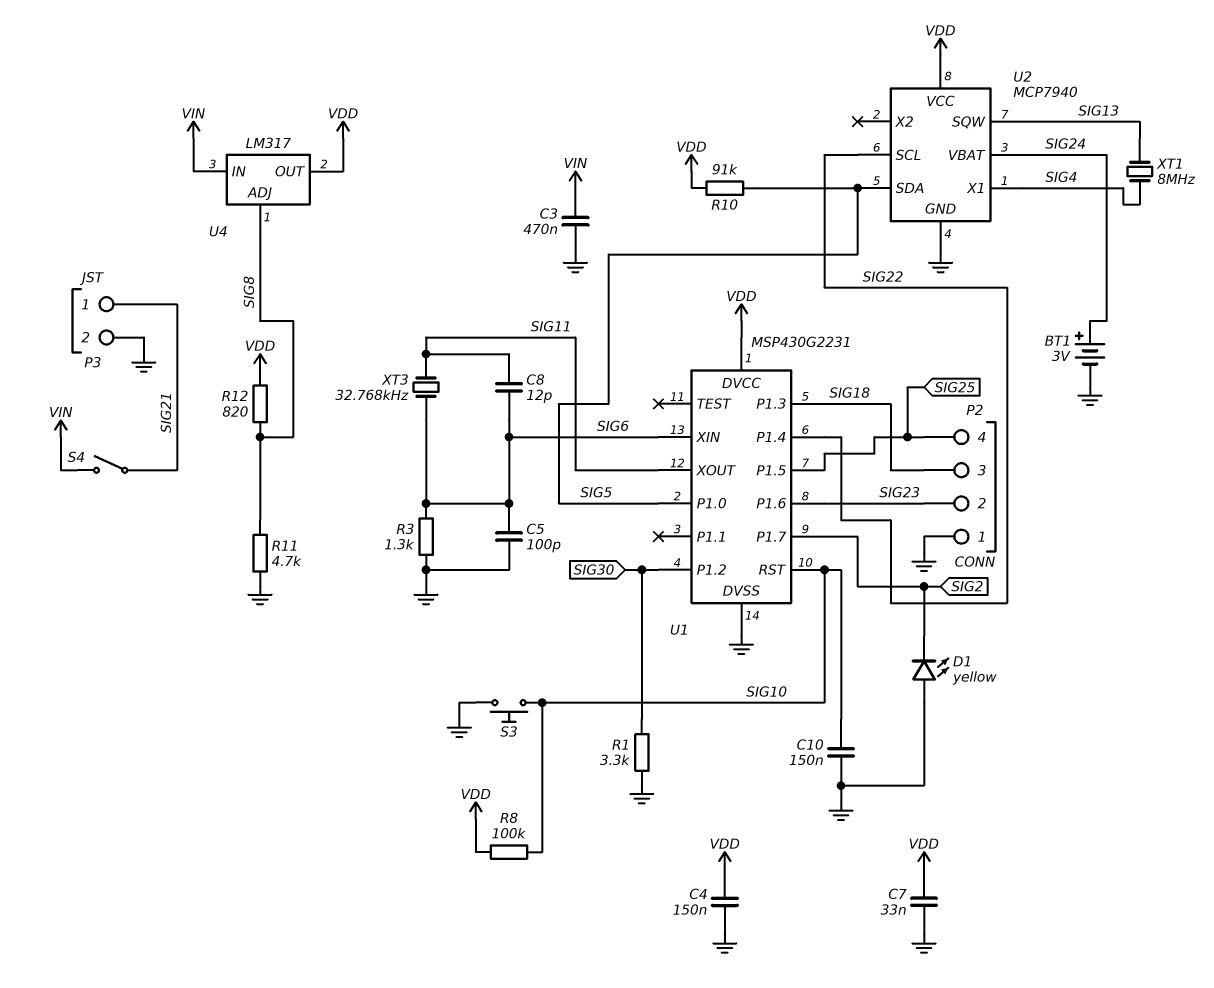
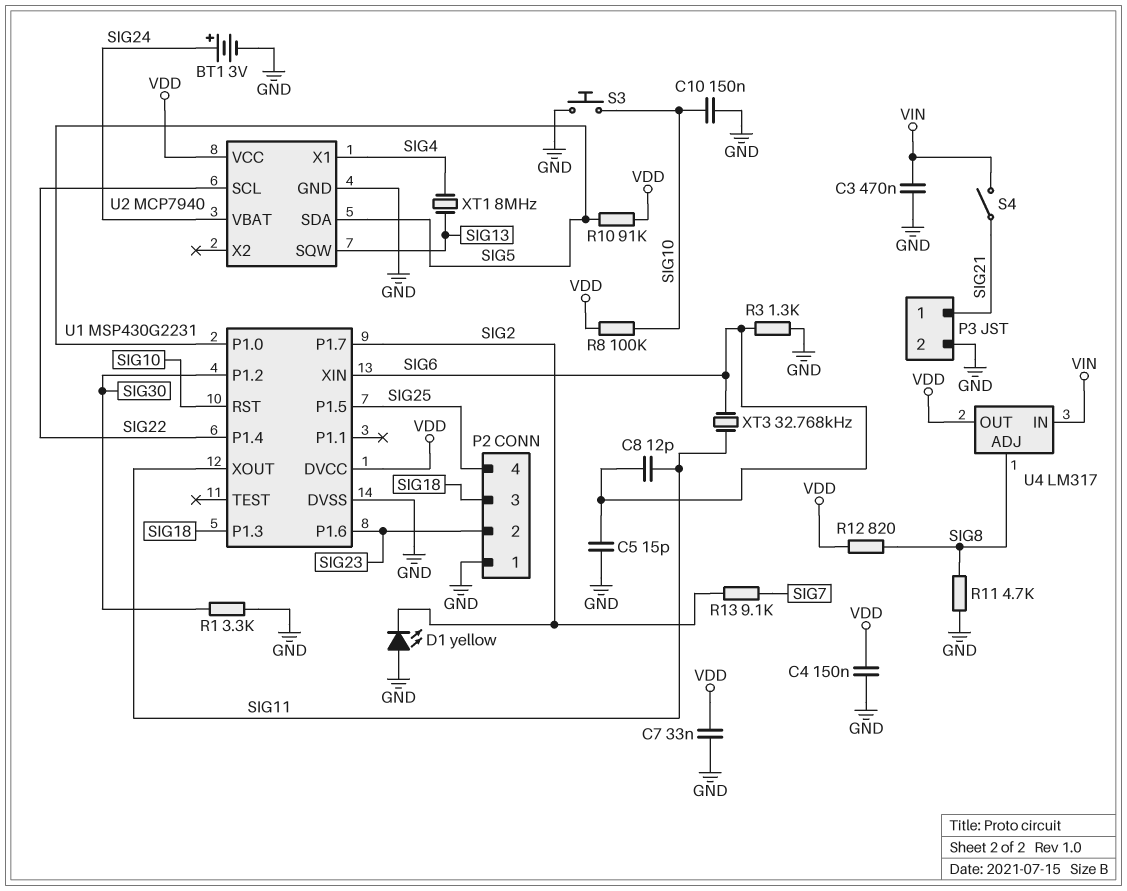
C5: 100pF (GND, SIG6) -> 15pF (GND, SIG6)
R13: none -> 9.1k (SIG2, SIG7)

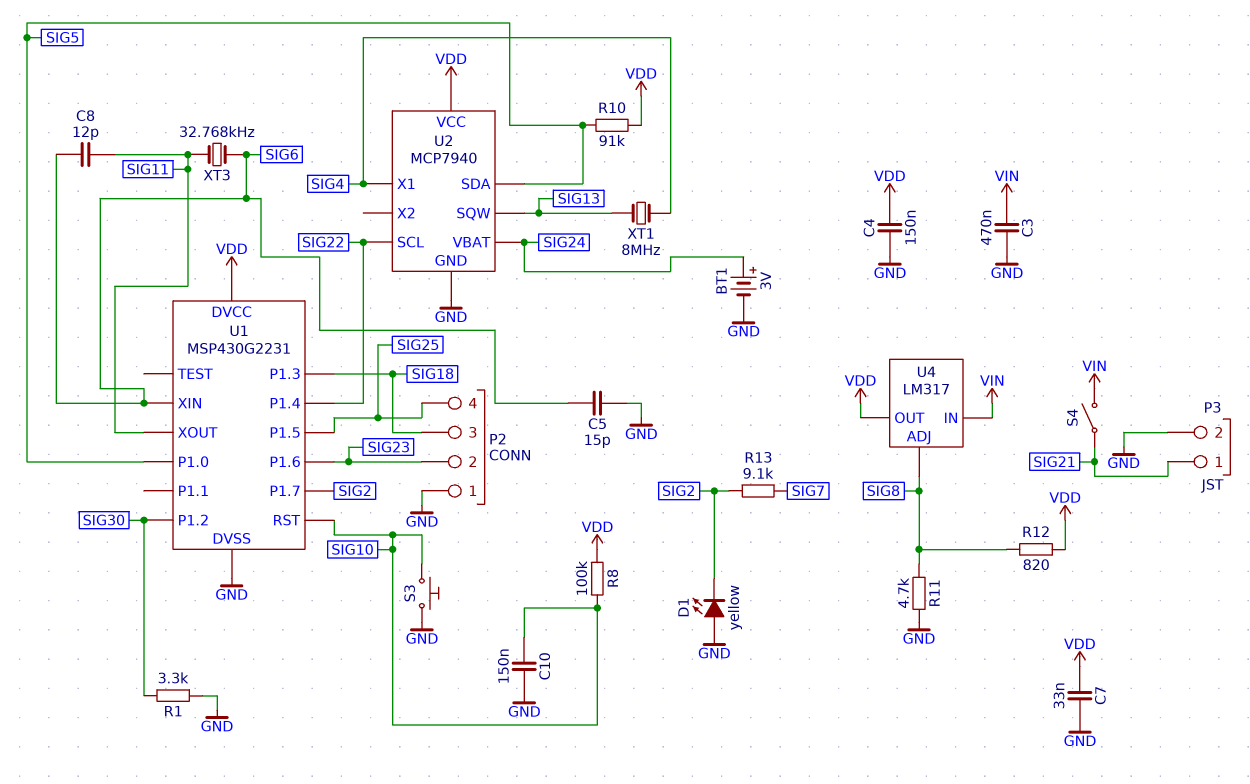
R3: 1.3k (GND, SIG6) -> none

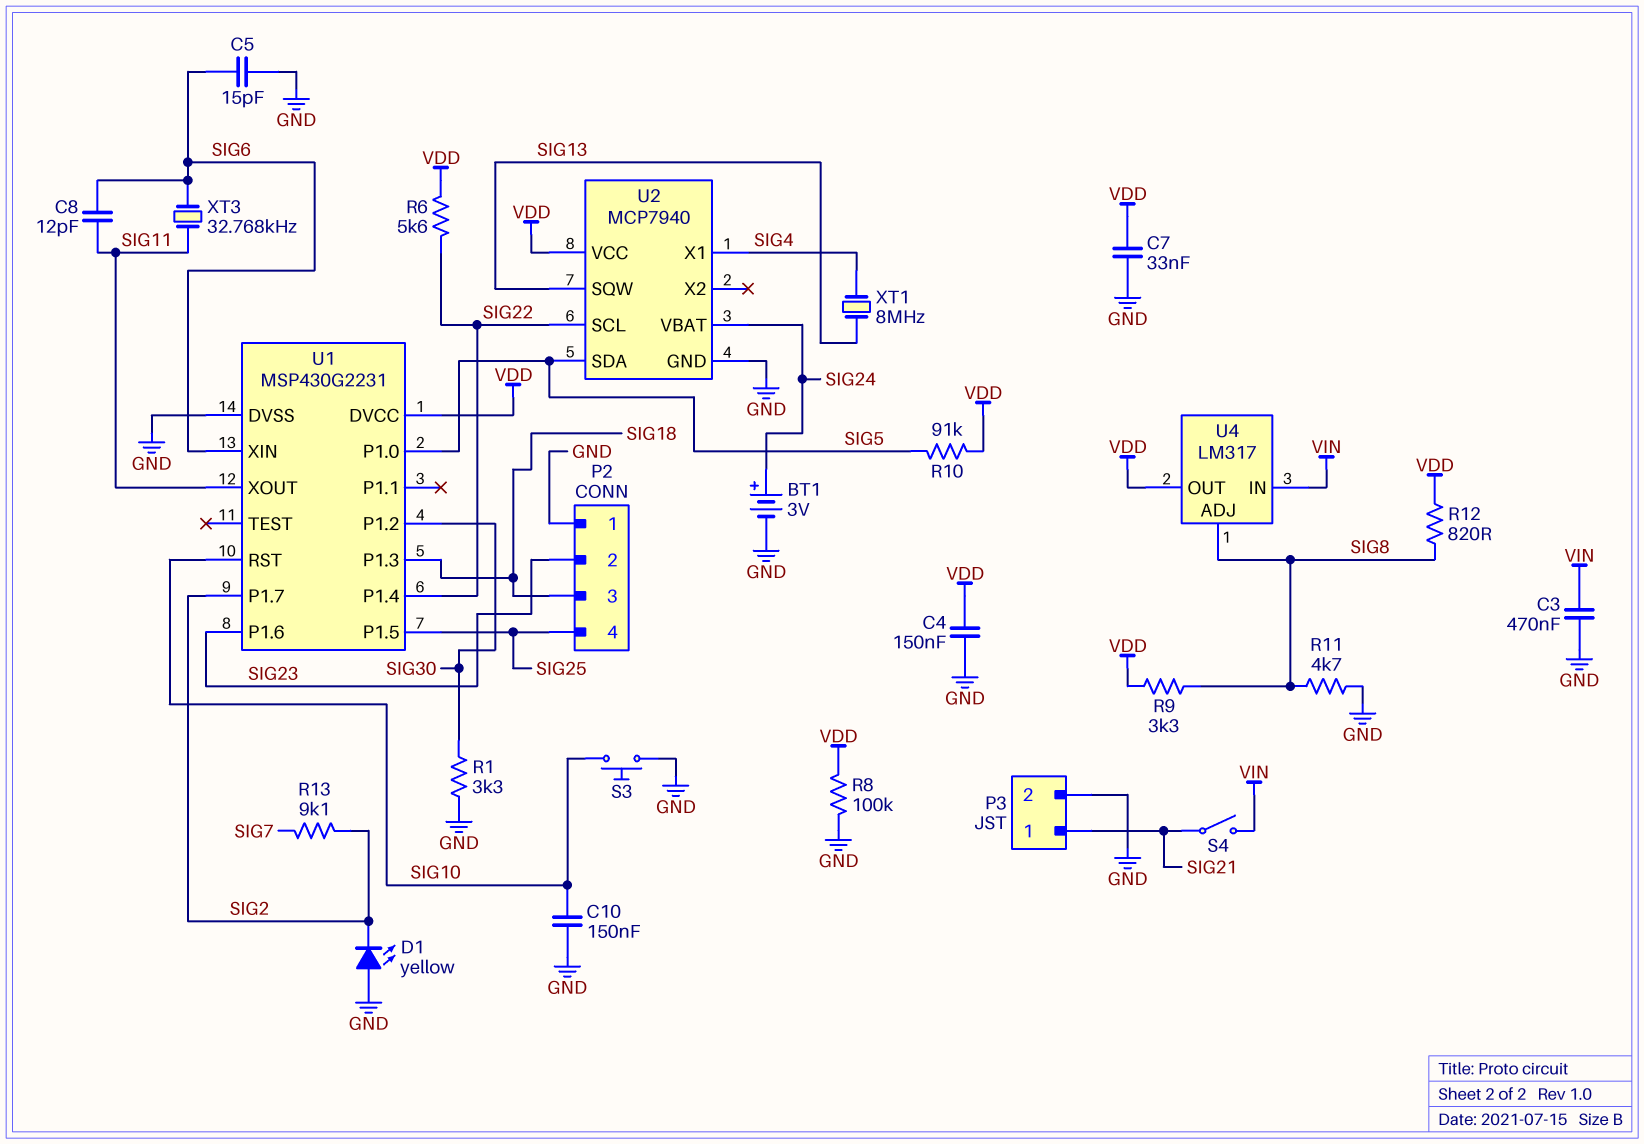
R6: none -> 5.6k (SIG22, VDD)
R8: 100k (SIG10, VDD) -> 100k (GND, VDD)
R9: none -> 3.3k (SIG8, VDD)

